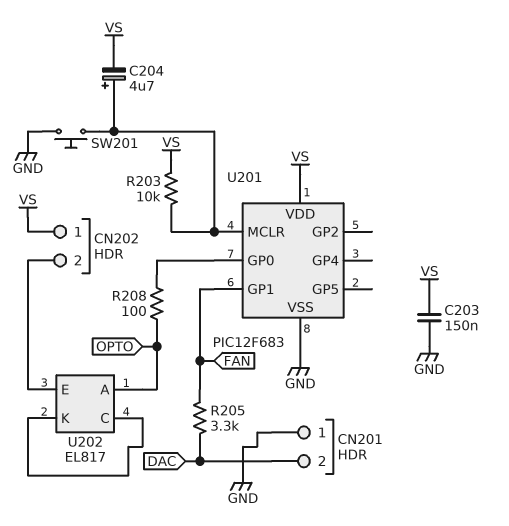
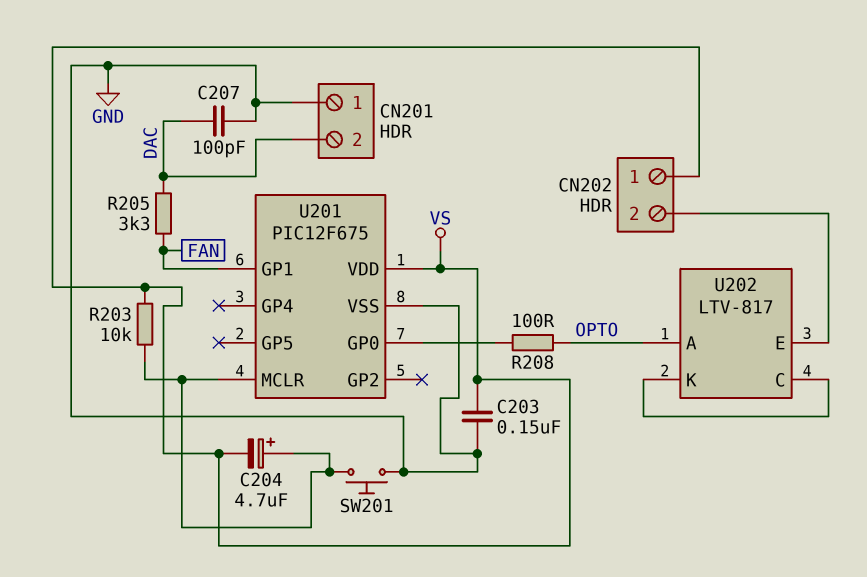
C207: none -> 100pF (DAC, GND)
U201: PIC12F683 -> PIC12F675
U202: EL817 -> LTV-817

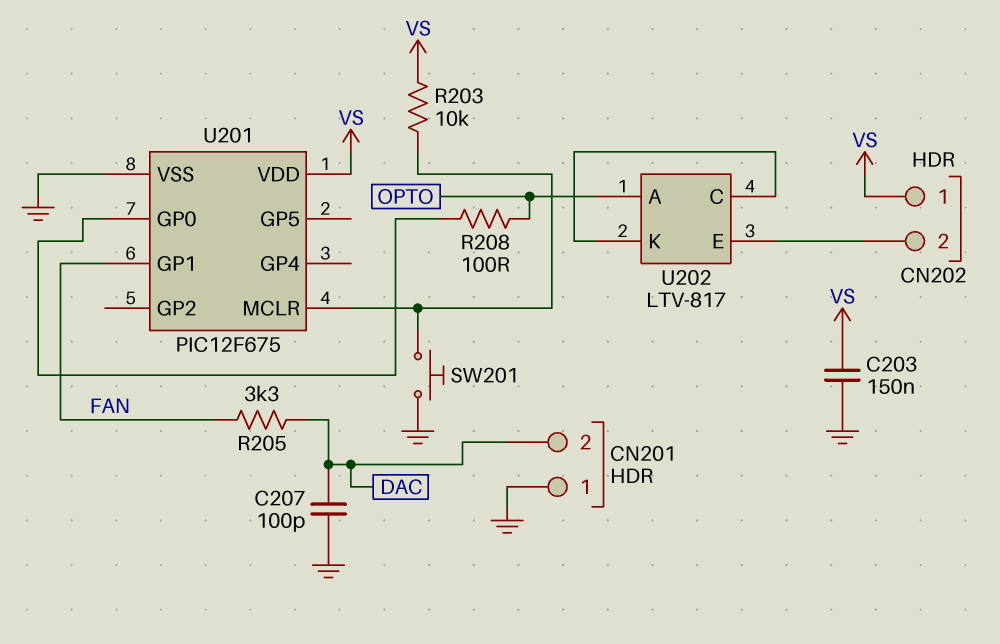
C204: 4.7uF (plus U201/MCLR, minus VS) -> none

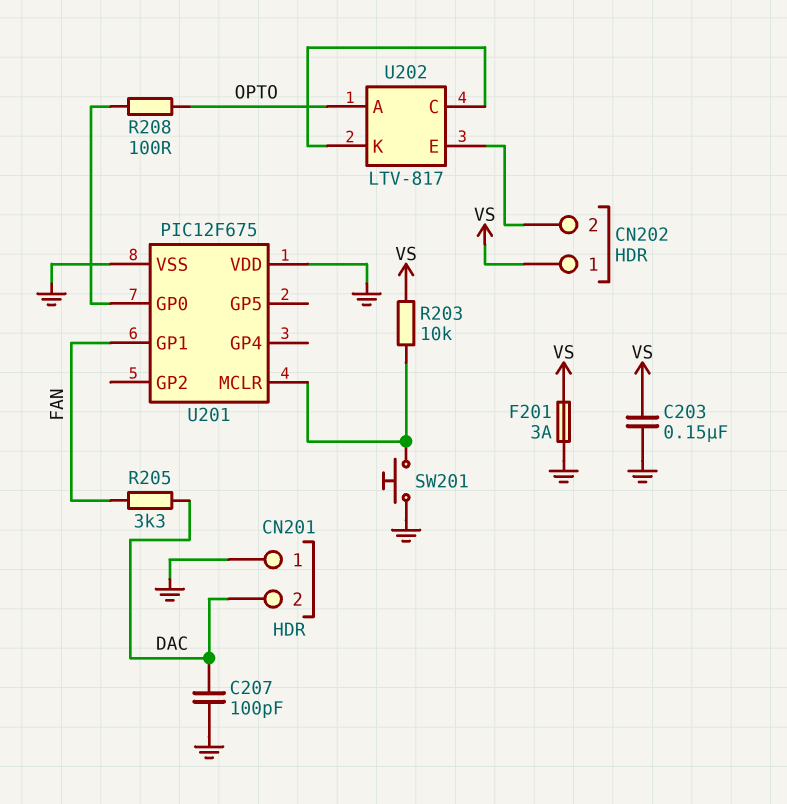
F201: none -> 3A (GND, VS)
U201 pin VDD: VS -> GND

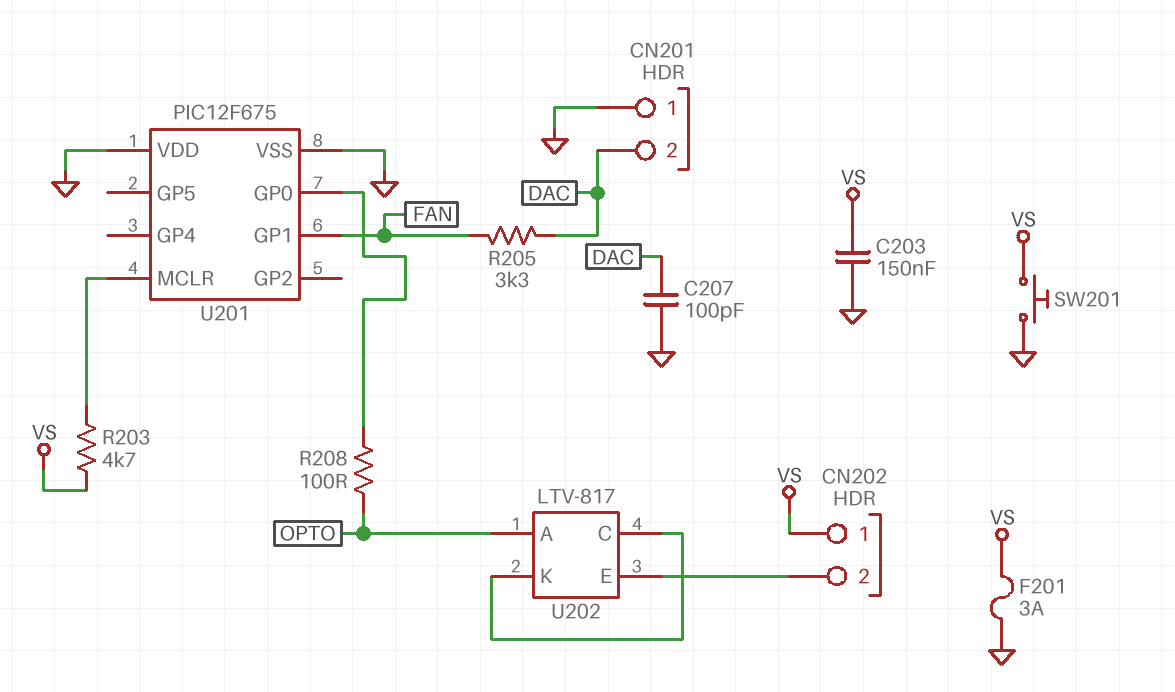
R203: 10k (U201/MCLR, VS) -> 4.7k (U201/MCLR, VS)
SW201: button (GND, U201/MCLR) -> button (GND, VS)

